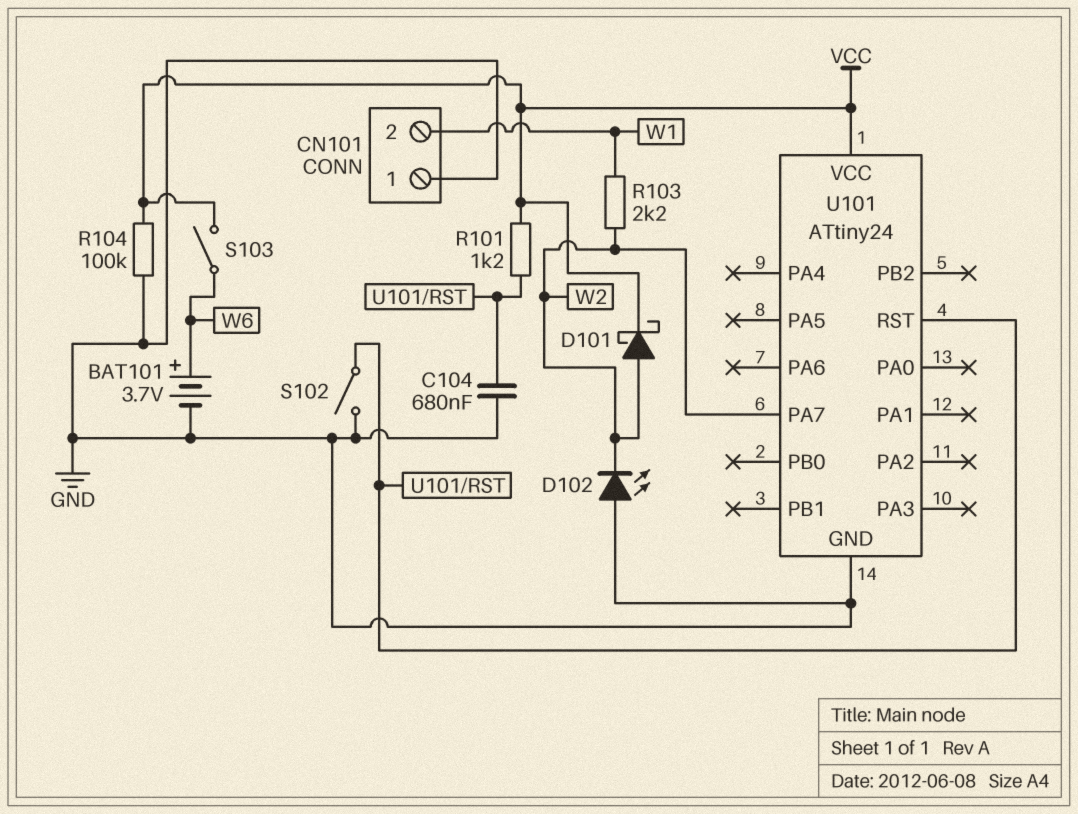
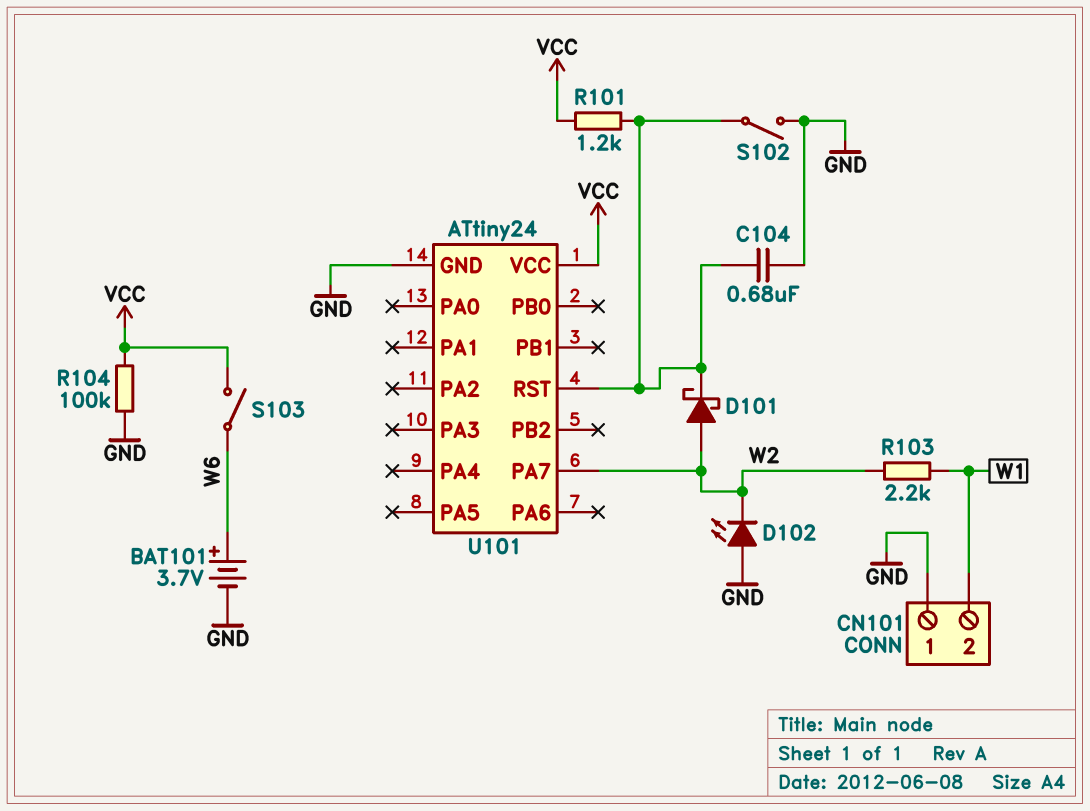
D101: schottky (A W2, K VCC) -> schottky (A W2, K U101/RST)

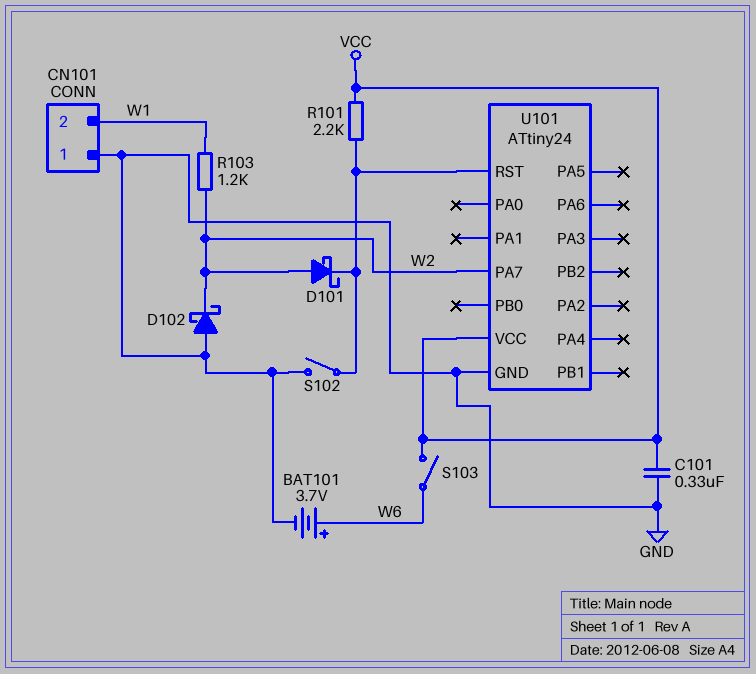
C101: none -> 330nF (GND, VCC)
C104: 680nF (GND, U101/RST) -> none
D102: LED (A GND, K W2) -> schottky (A GND, K W2)
R101: 1.2k (U101/RST, VCC) -> 2.2k (U101/RST, VCC)
R103: 2.2k (W1, W2) -> 1.2k (W1, W2)
R104: 100k (GND, VCC) -> none

